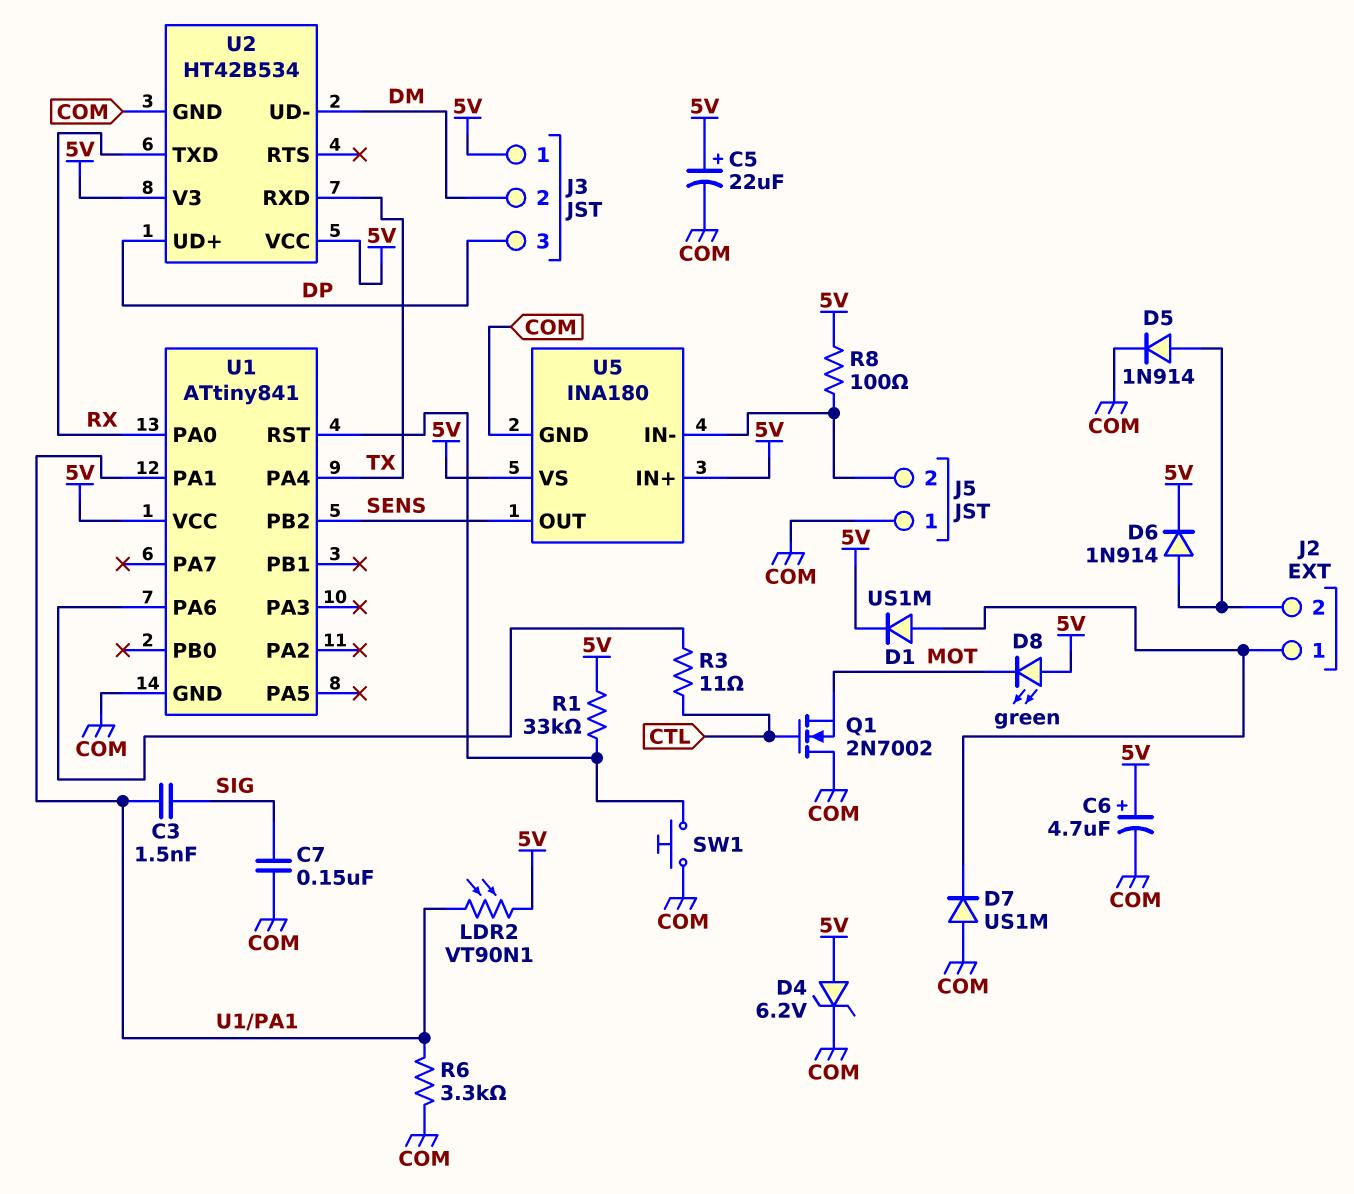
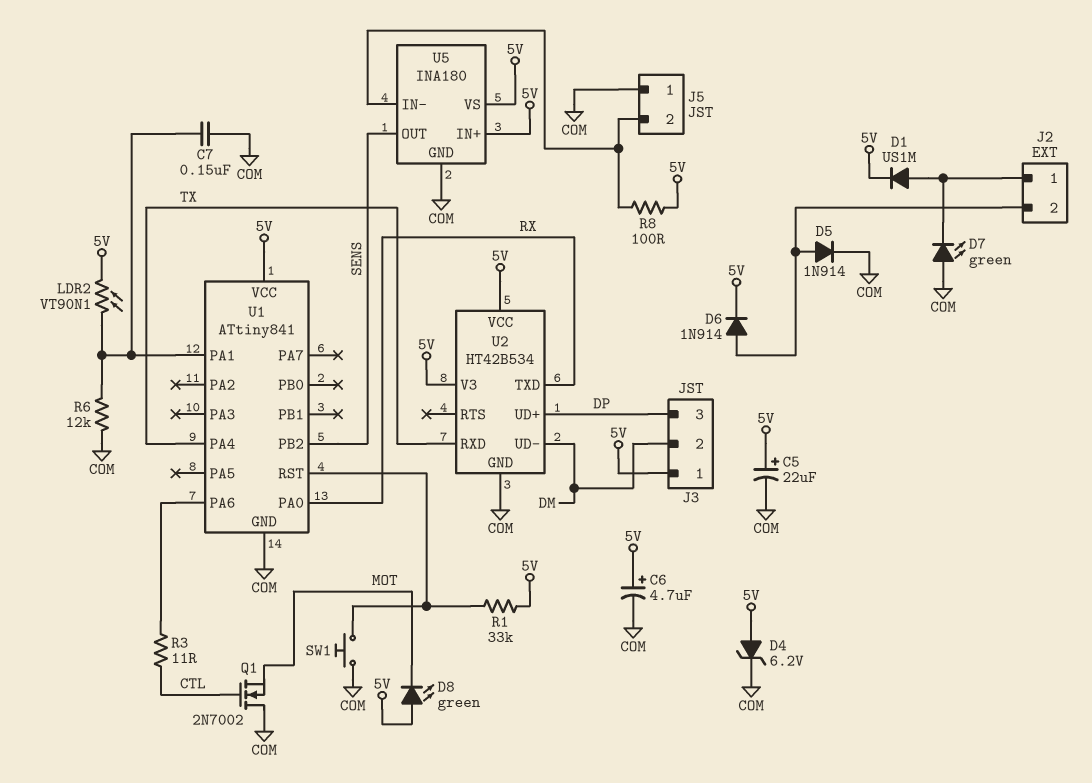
C3: 1.5nF (SIG, U1/PA1) -> none
C7: 150nF (COM, SIG) -> 150nF (COM, U1/PA1)
D7: diode US1M (A COM, K J2/1) -> LED green (A COM, K J2/1)
R6: 3.3k (COM, U1/PA1) -> 12k (COM, U1/PA1)

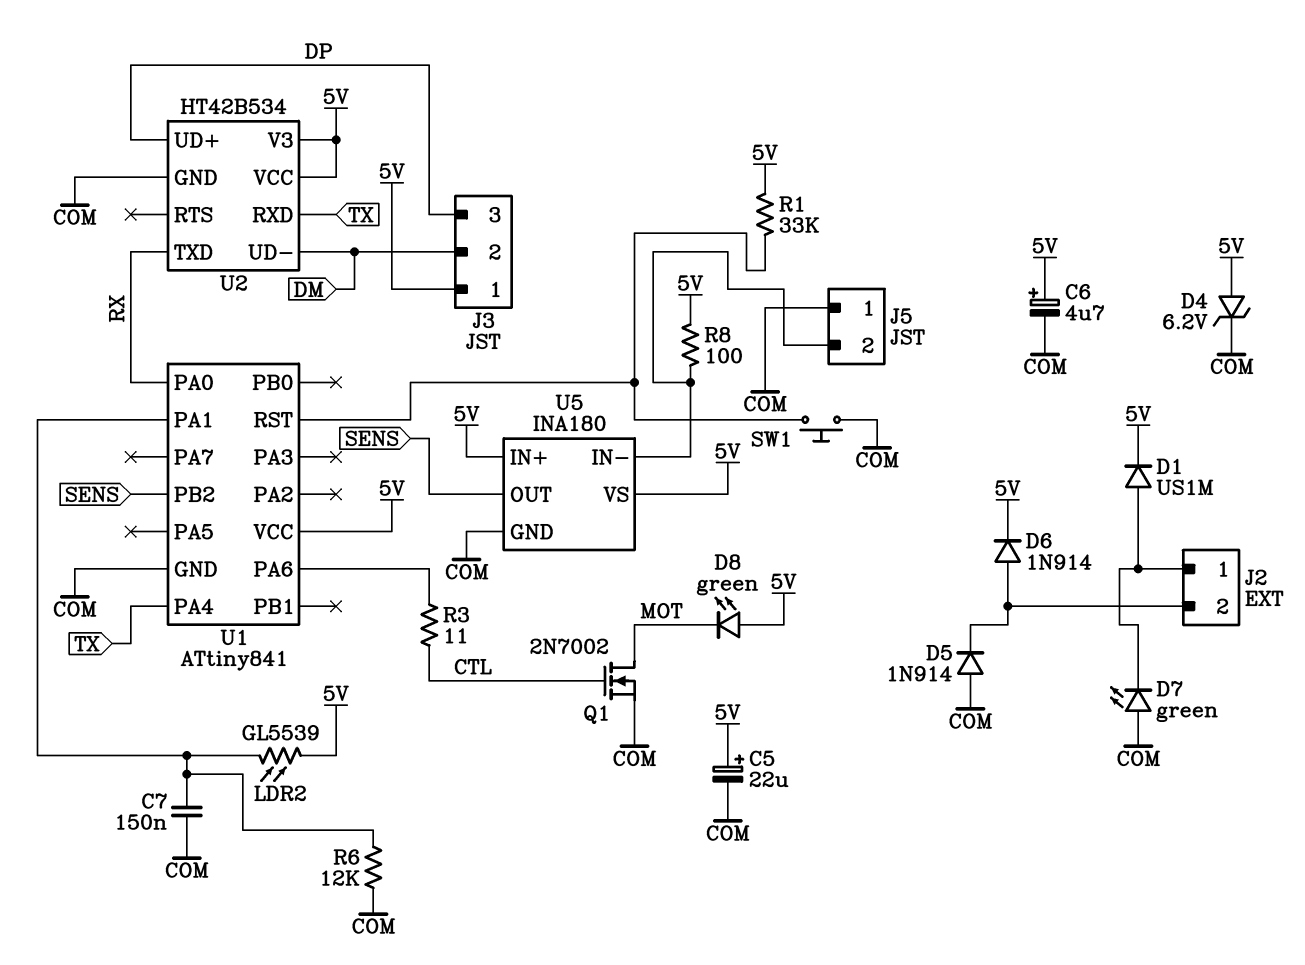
D5: diode 1N914 (A J2/2, K COM) -> diode 1N914 (A COM, K J2/2)
LDR2: VT90N1 (5V, U1/PA1) -> GL5539 (5V, U1/PA1)
Q1: NMOS 2N7002 (G CTL, D COM, S MOT) -> NMOS 2N7002 (G CTL, D MOT, S COM)

